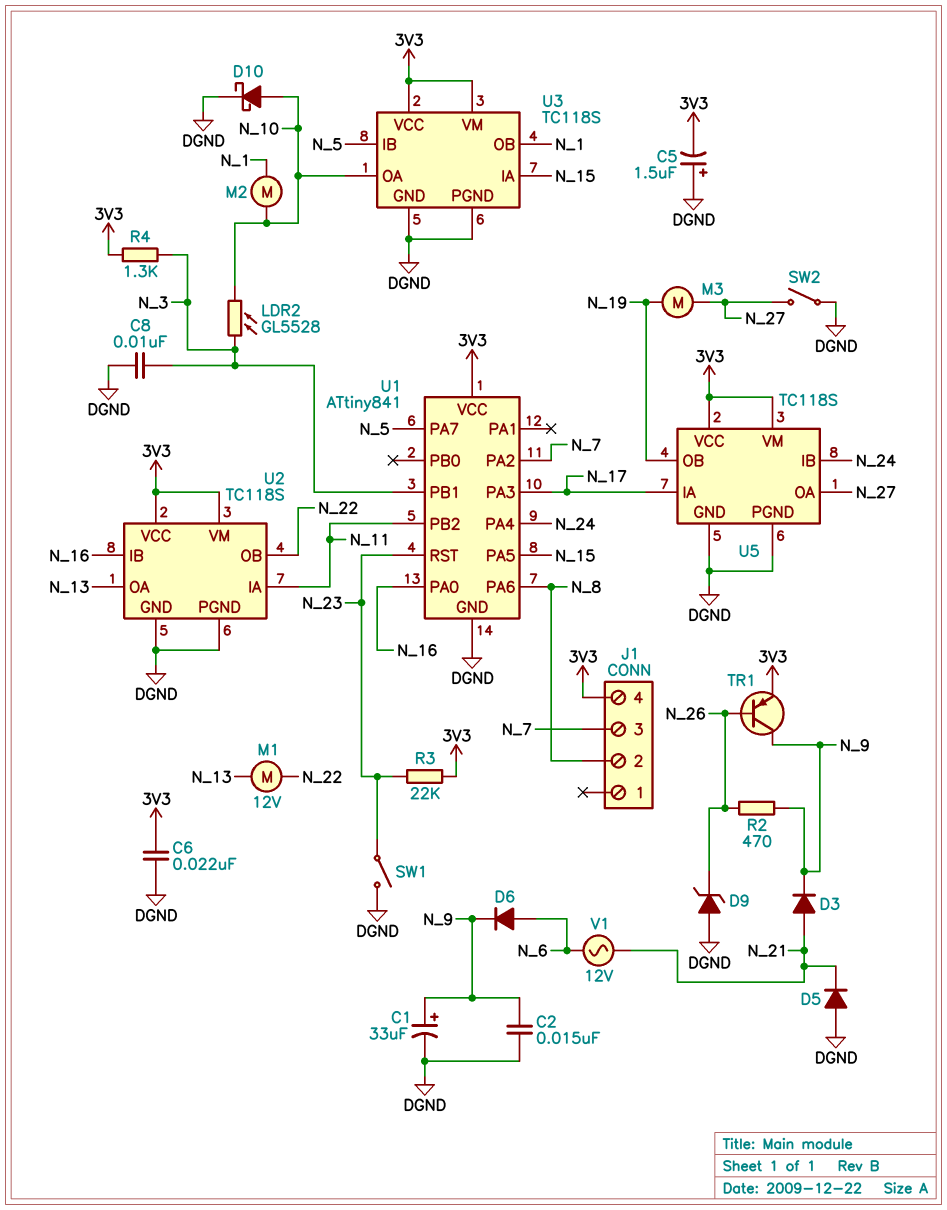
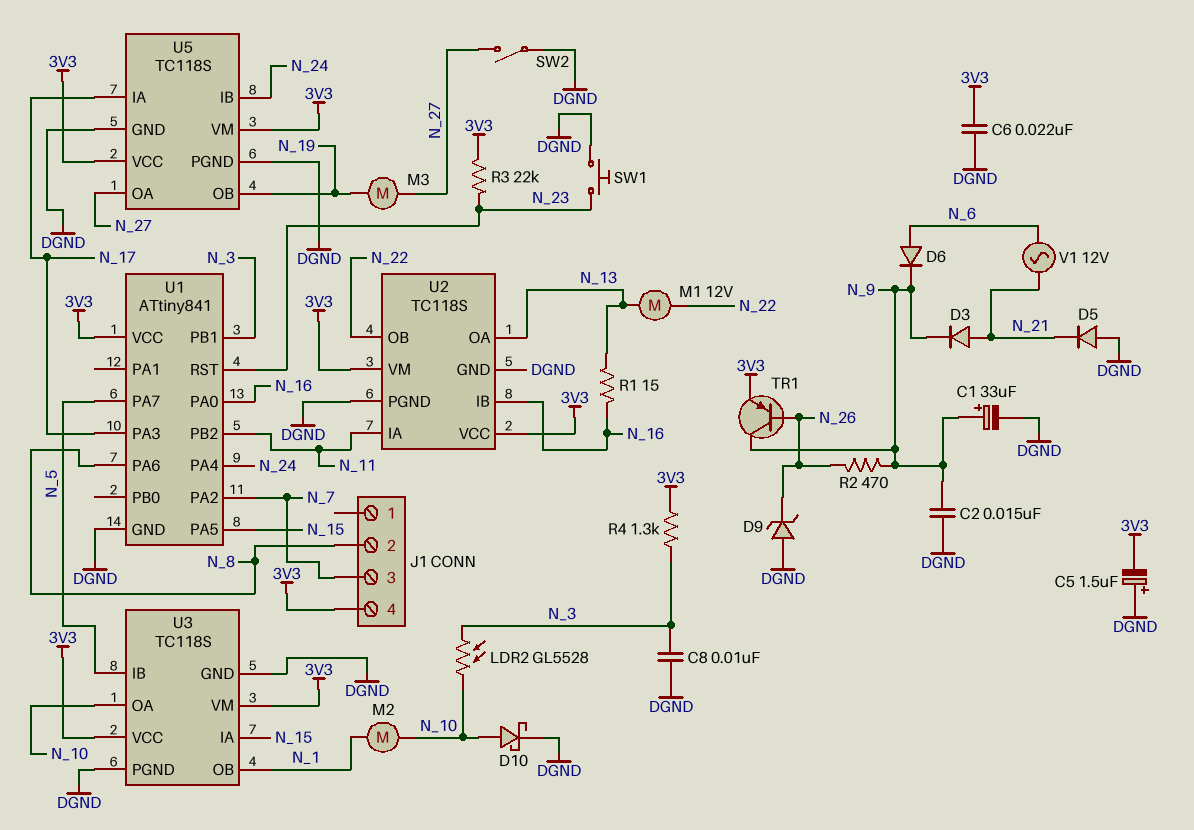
R1: none -> 15 (N_13, N_16)
SW1: switch (DGND, N_23) -> button (DGND, N_23)

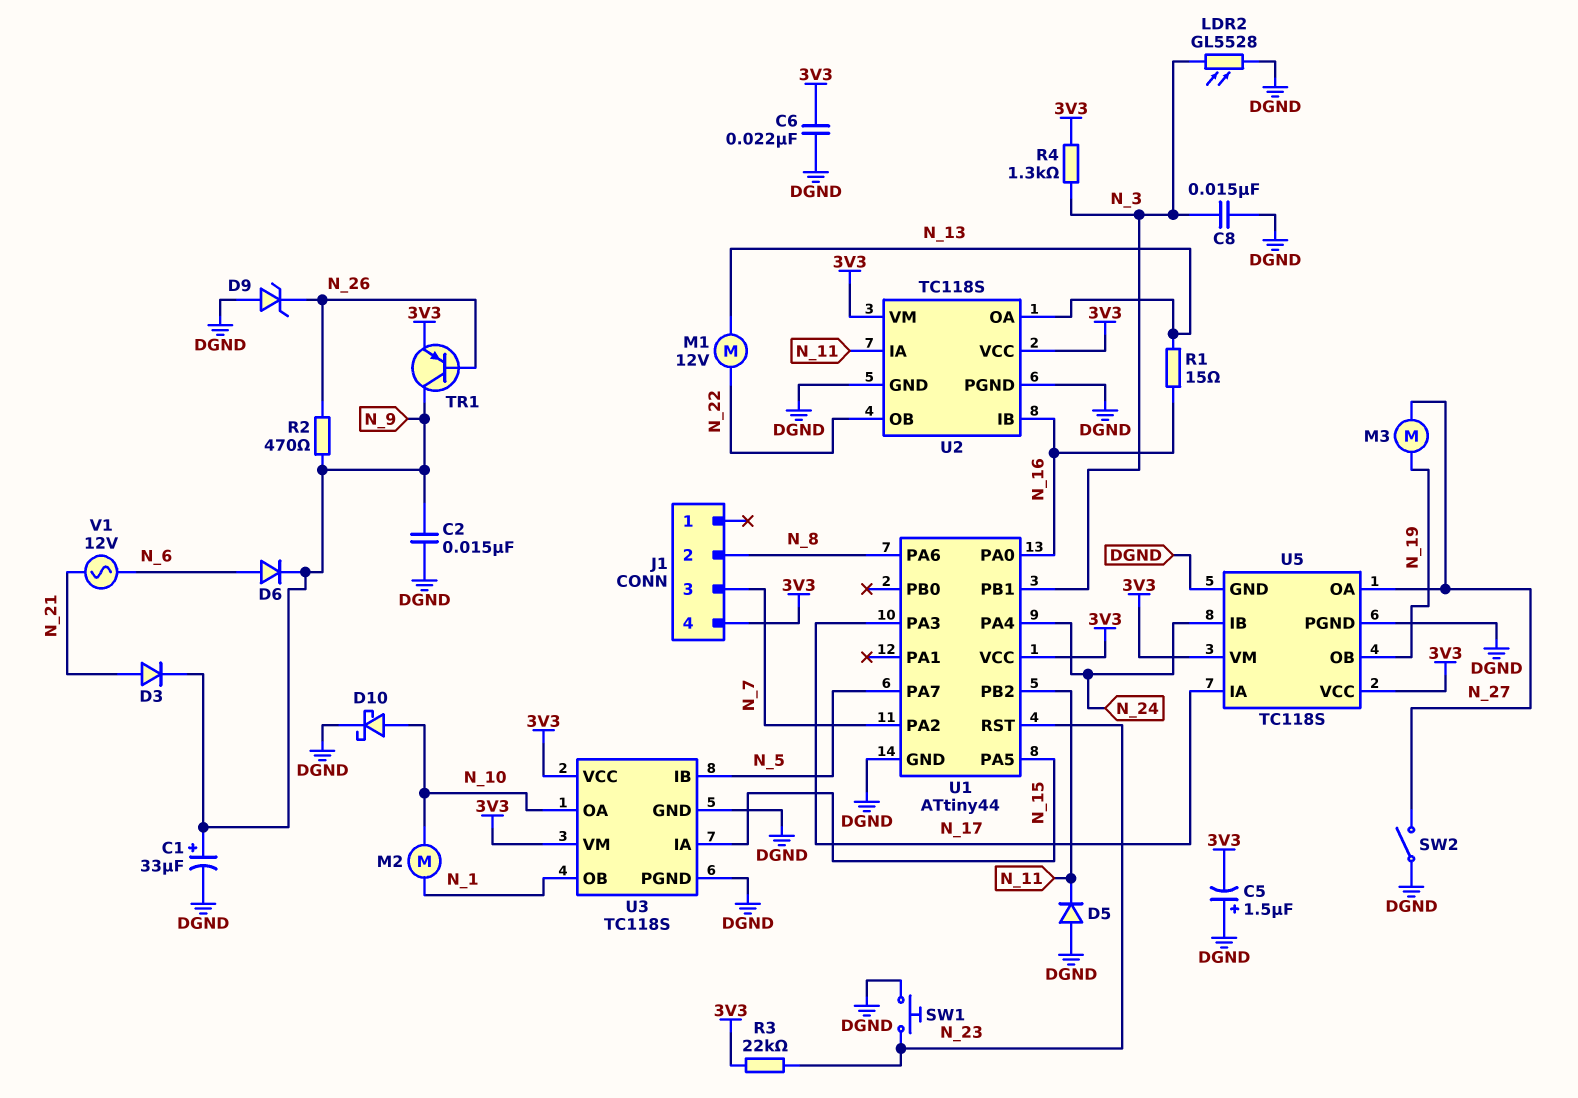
C8: 10nF (DGND, N_3) -> 15nF (DGND, N_3)
D5: diode (A DGND, K N_21) -> diode (A DGND, K N_11)
LDR2: GL5528 (N_3, N_10) -> GL5528 (DGND, N_3)
U1: ATtiny841 -> ATtiny44

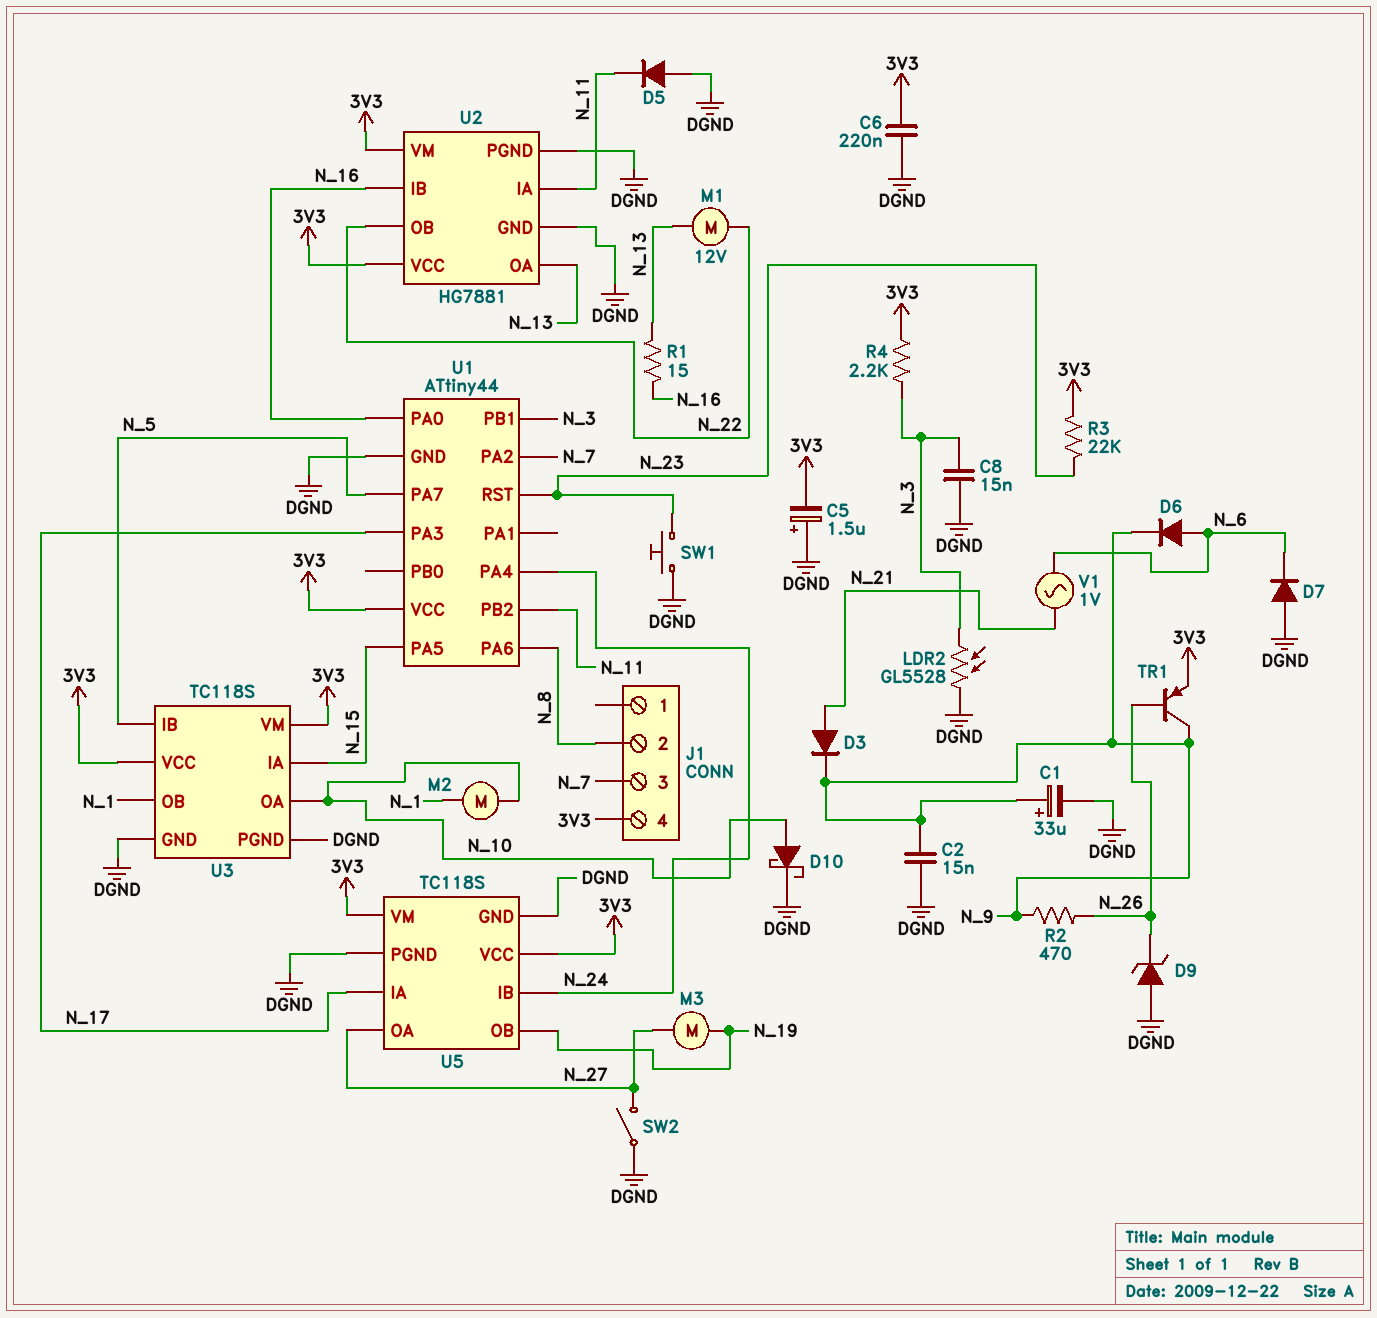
C6: 22nF (3V3, DGND) -> 220nF (3V3, DGND)
D7: none -> diode (A DGND, K N_6)
R4: 1.3k (3V3, N_3) -> 2.2k (3V3, N_3)
U2: TC118S -> HG7881
V1: AC 12V (N_6, N_21) -> AC 1V (N_6, N_21)

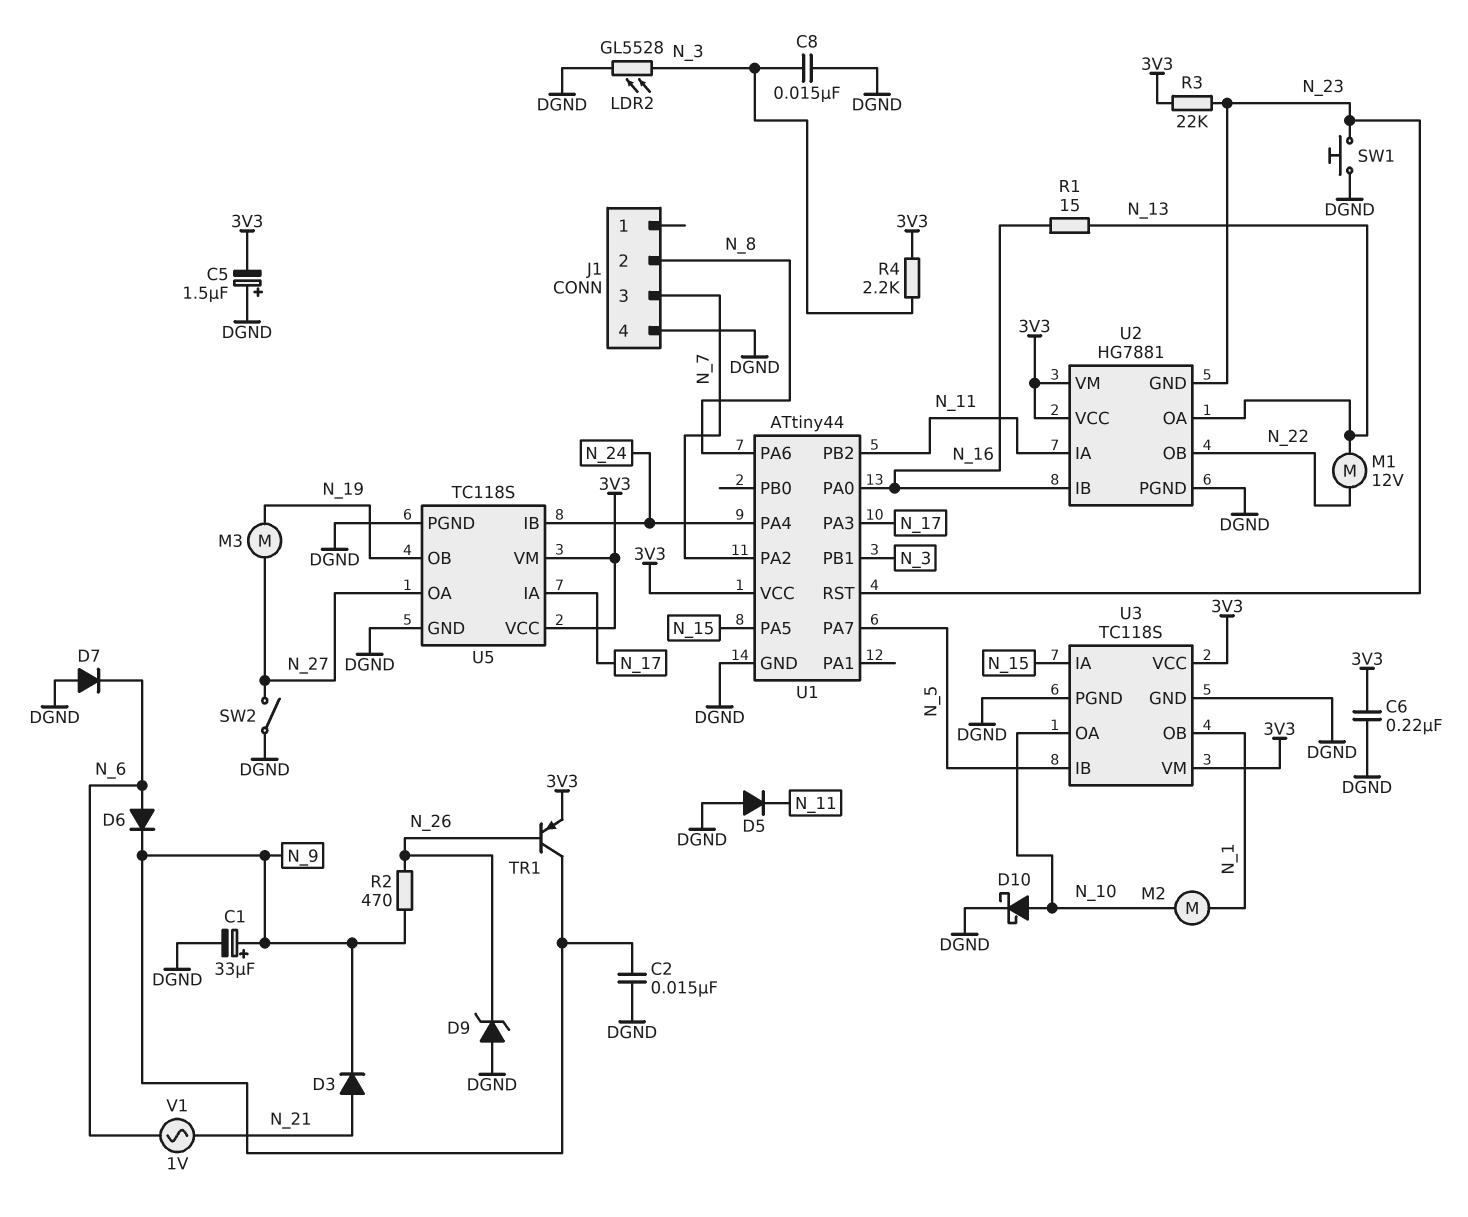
J1 pin 4: 3V3 -> DGND
U2 pin GND: DGND -> N_23

